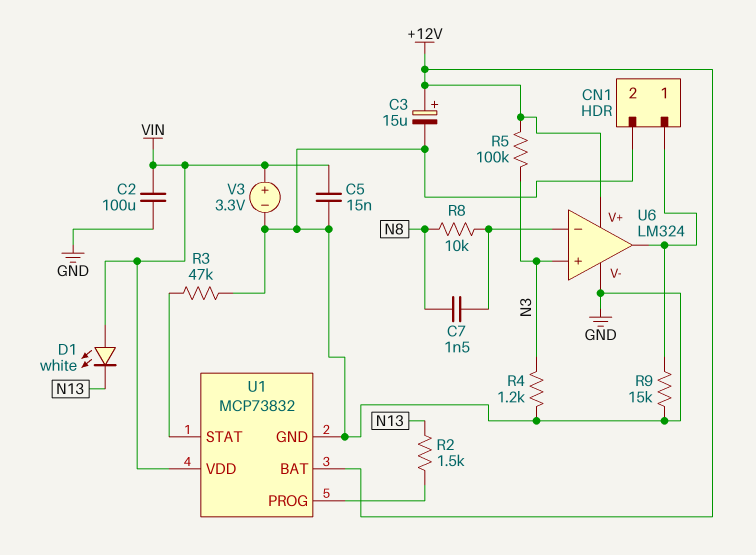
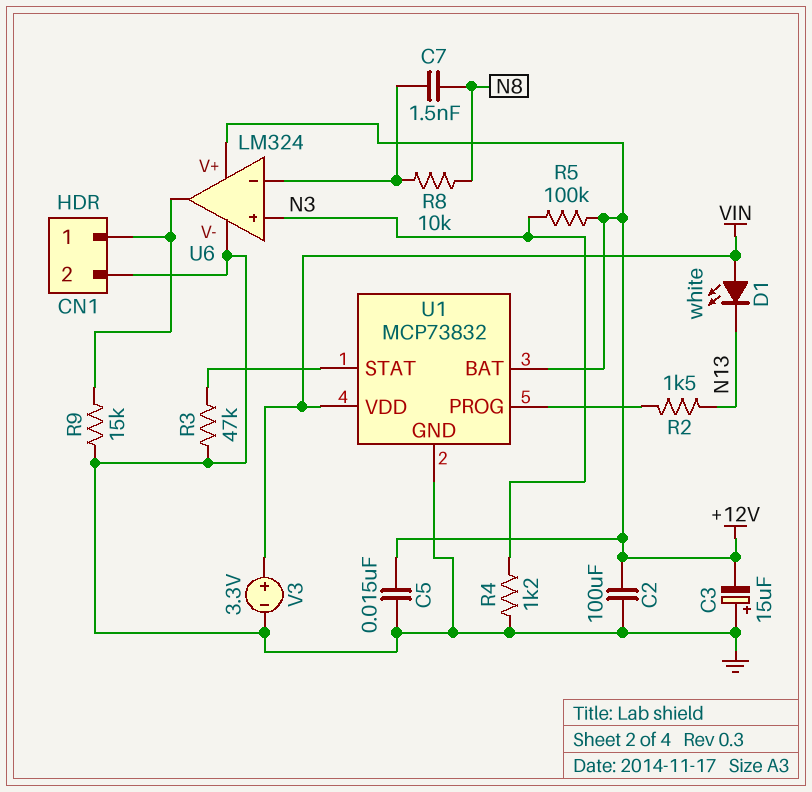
C2: 100uF (GND, VIN) -> 100uF (+12V, GND)
C3: 15uF (plus +12V, minus GND) -> 15uF (plus GND, minus +12V)
C5: 15nF (GND, VIN) -> 15nF (+12V, GND)

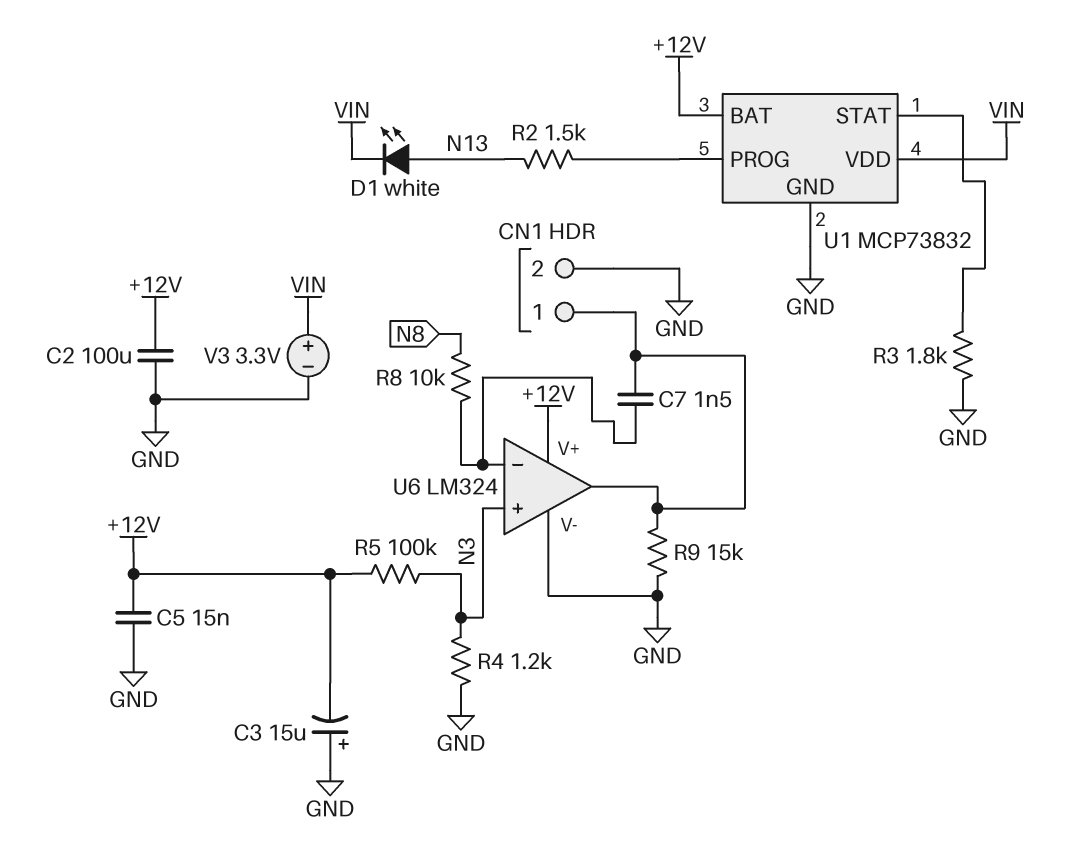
C7: 1.5nF (N8, U6/in-) -> 1.5nF (CN1/1, U6/in-)
D1: LED white (A VIN, K N13) -> LED white (A N13, K VIN)
R3: 47k (GND, U1/STAT) -> 1.8k (GND, U1/STAT)

